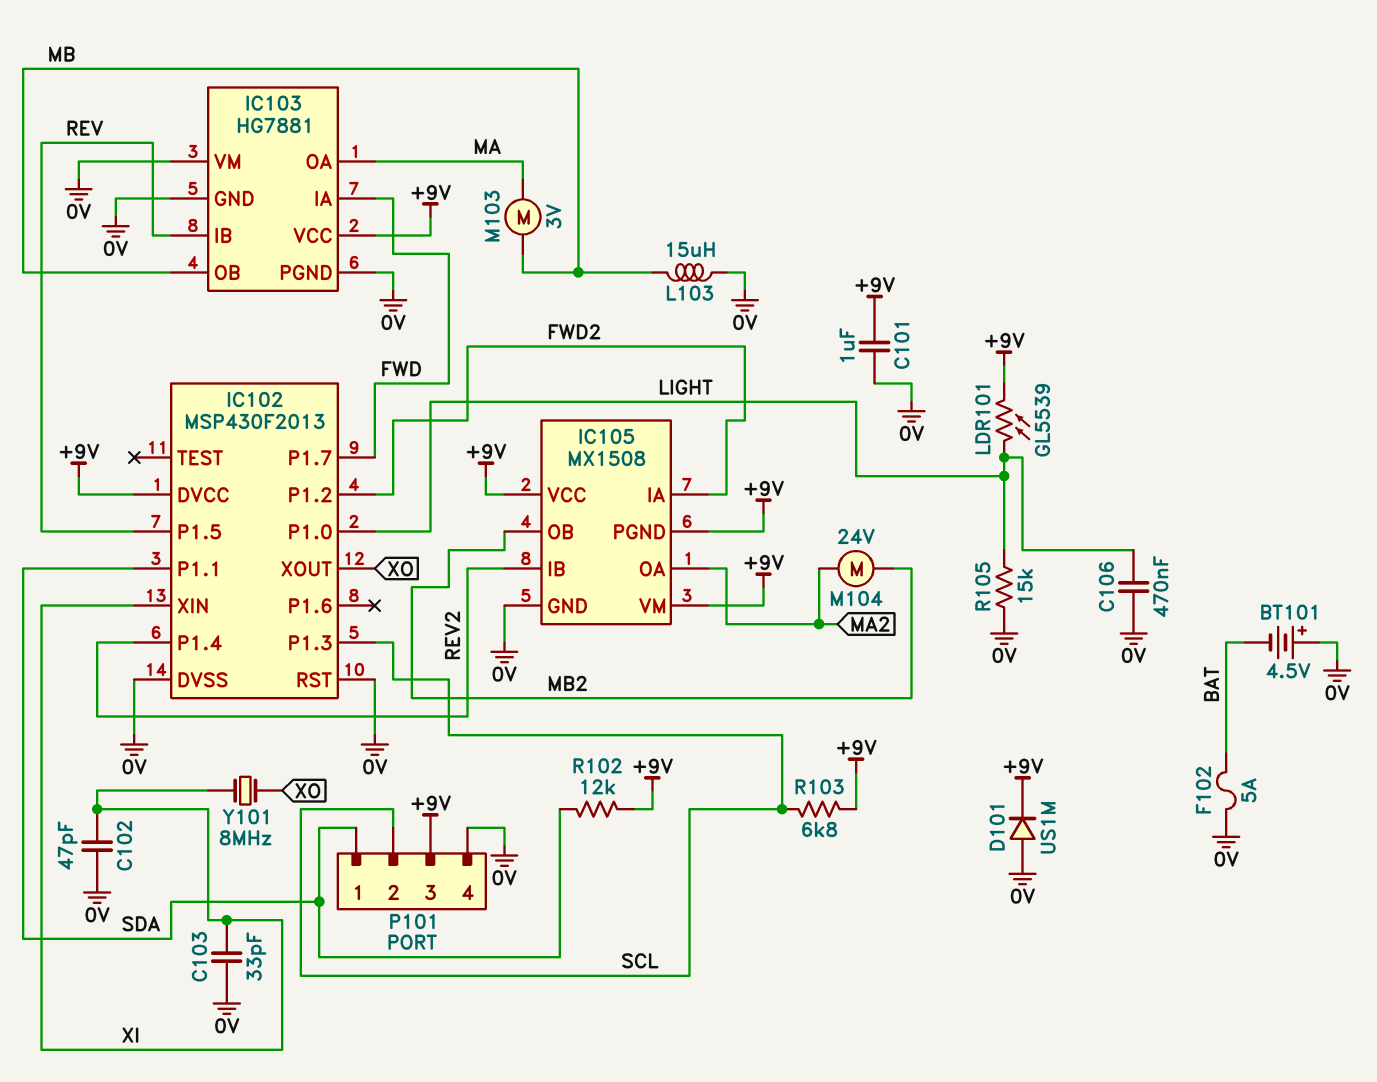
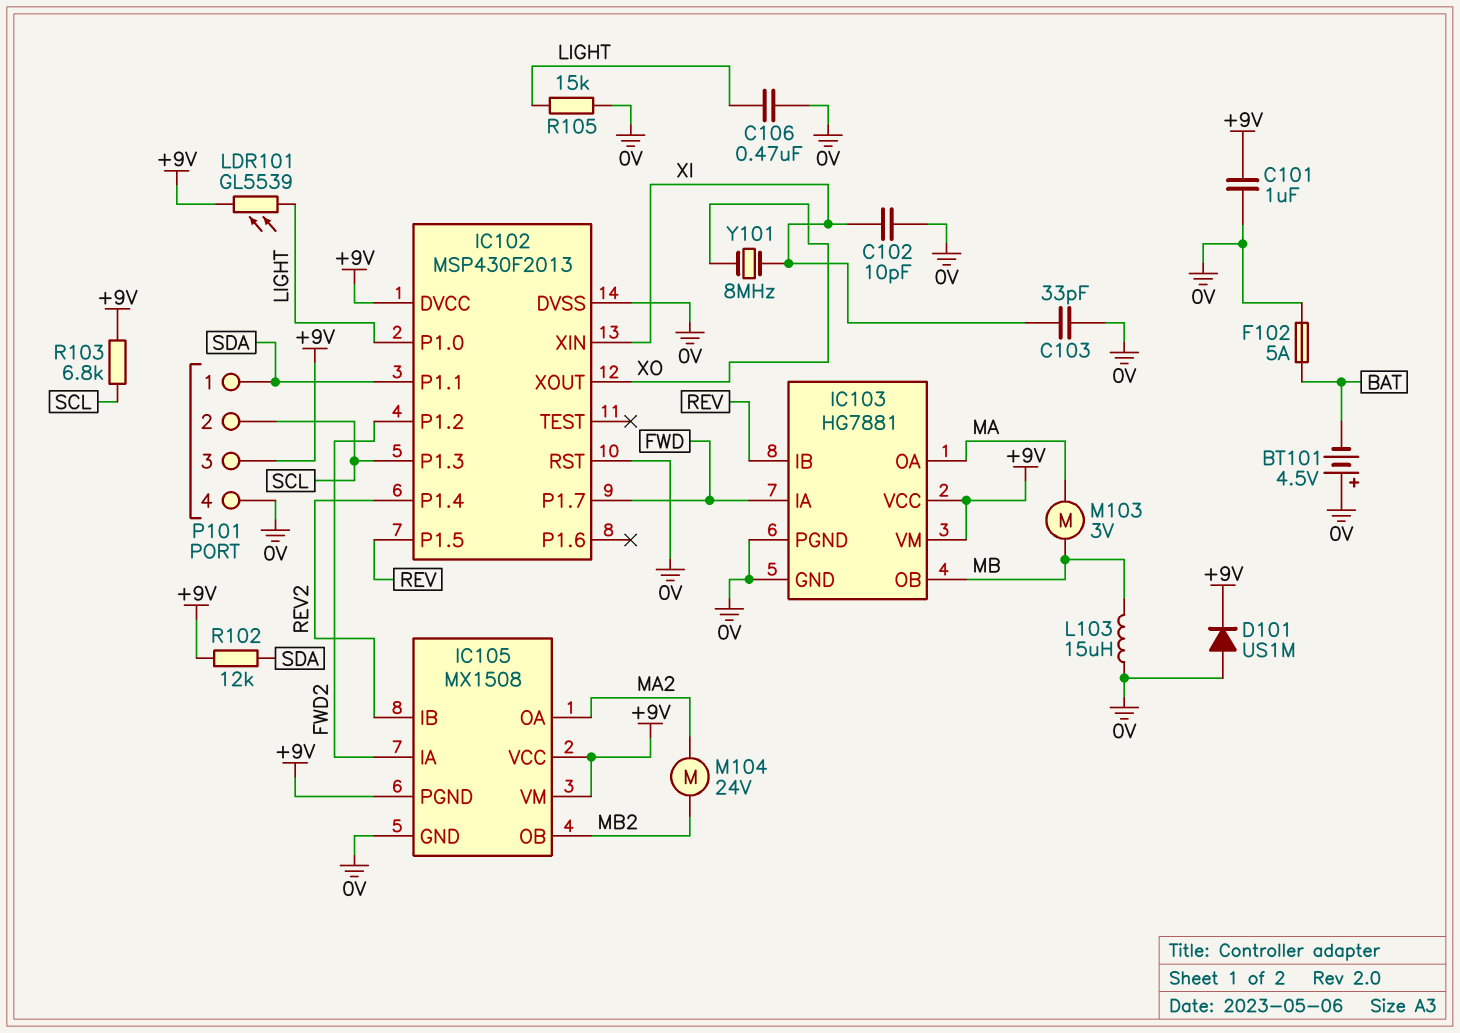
C102: 47pF (0V, XI) -> 10pF (0V, XI)
IC103 pin VM: 0V -> +9V

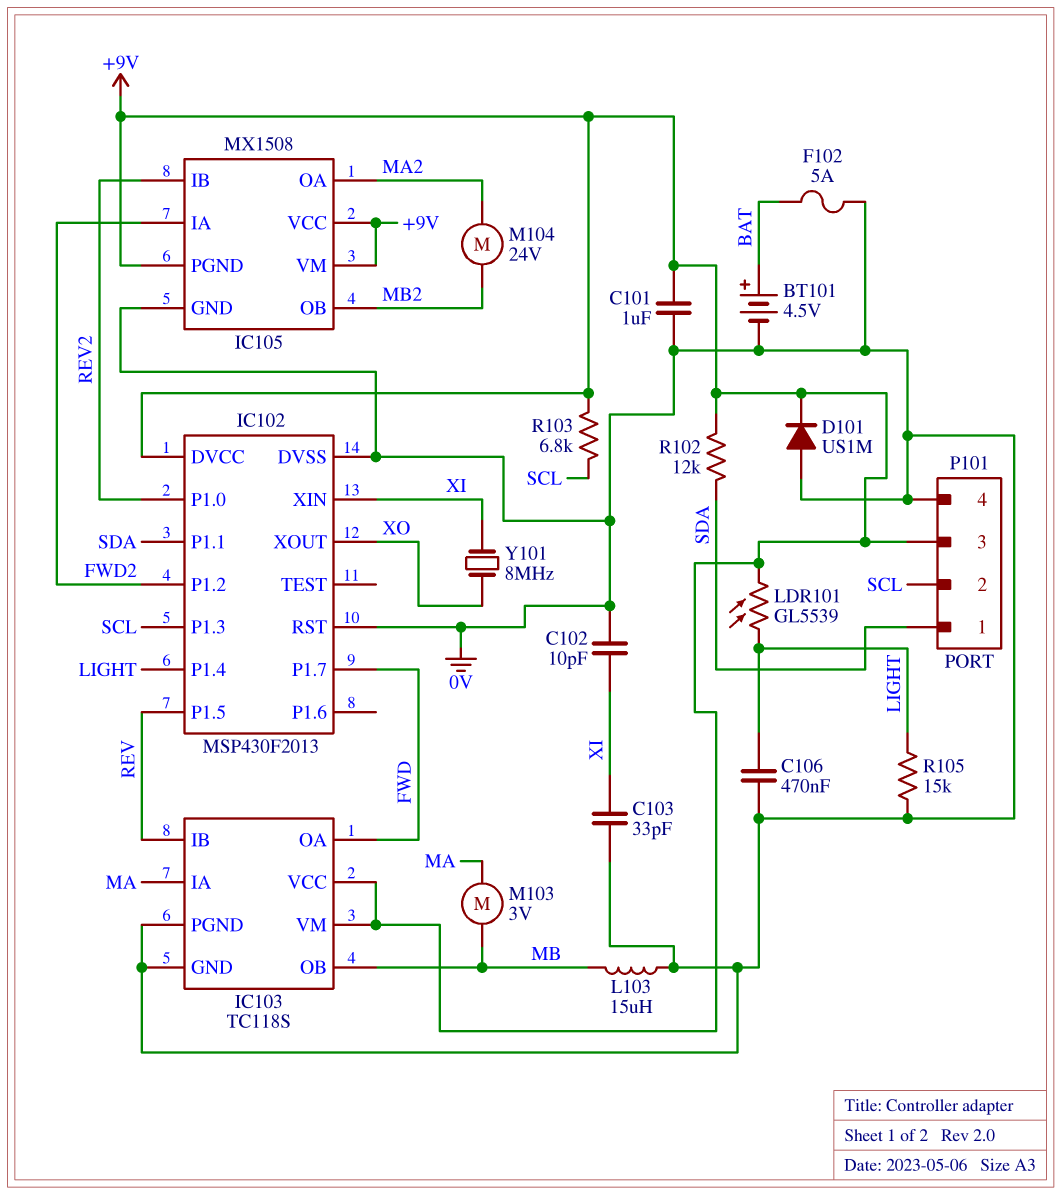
BT101: 4.5V (plus 0V, minus BAT) -> 4.5V (plus BAT, minus 0V)
IC102 pin P1.0: LIGHT -> REV2
IC102 pin P1.4: REV2 -> LIGHT
IC103: HG7881 -> TC118S
IC103 pin IA: FWD -> MA
IC103 pin OA: MA -> FWD

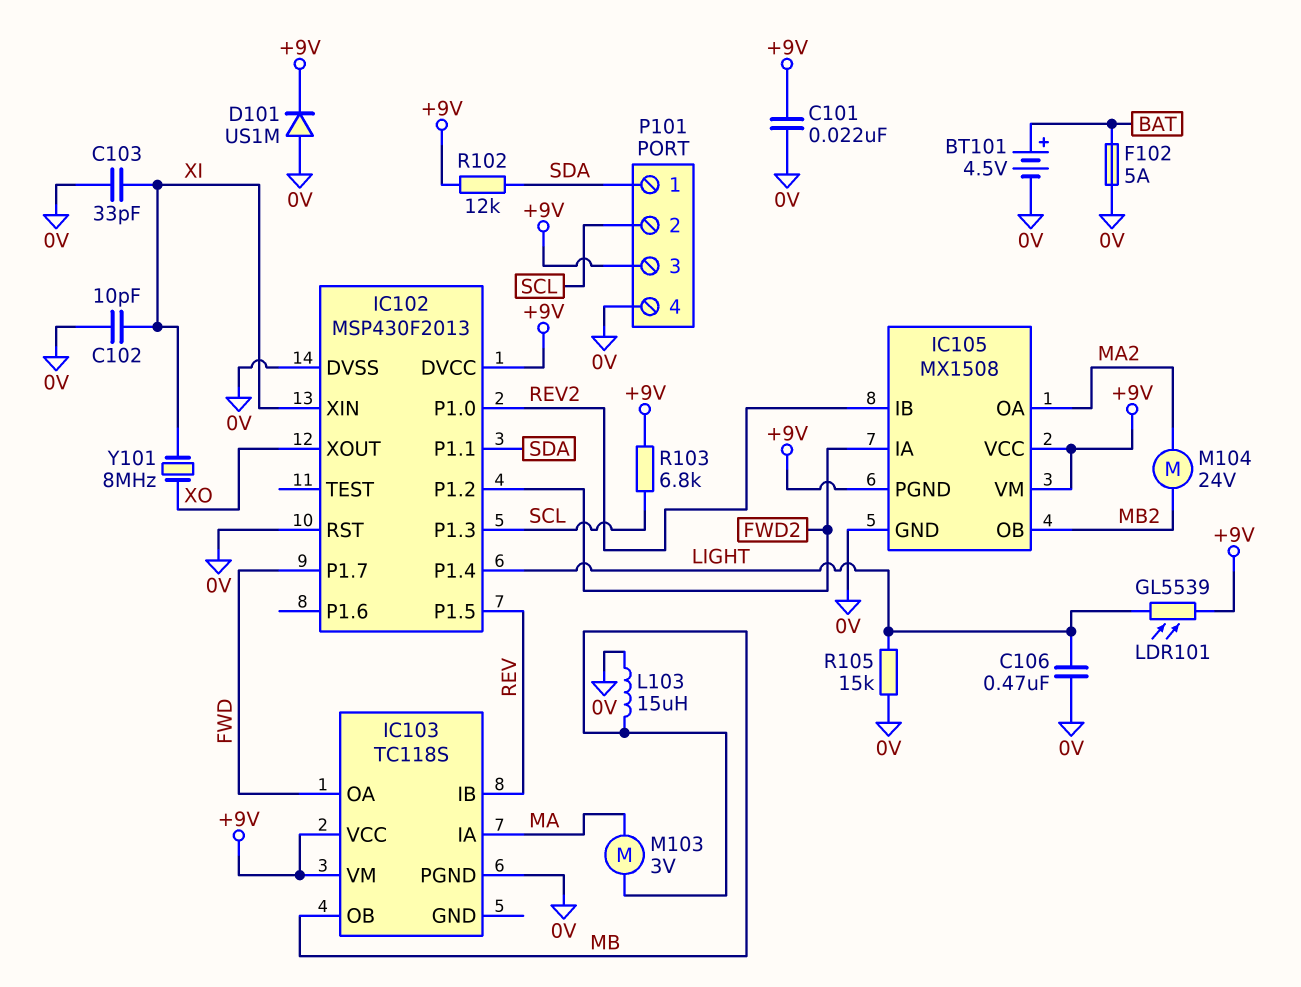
C101: 1uF (+9V, 0V) -> 22nF (+9V, 0V)
IC103 pin GND: 0V -> none

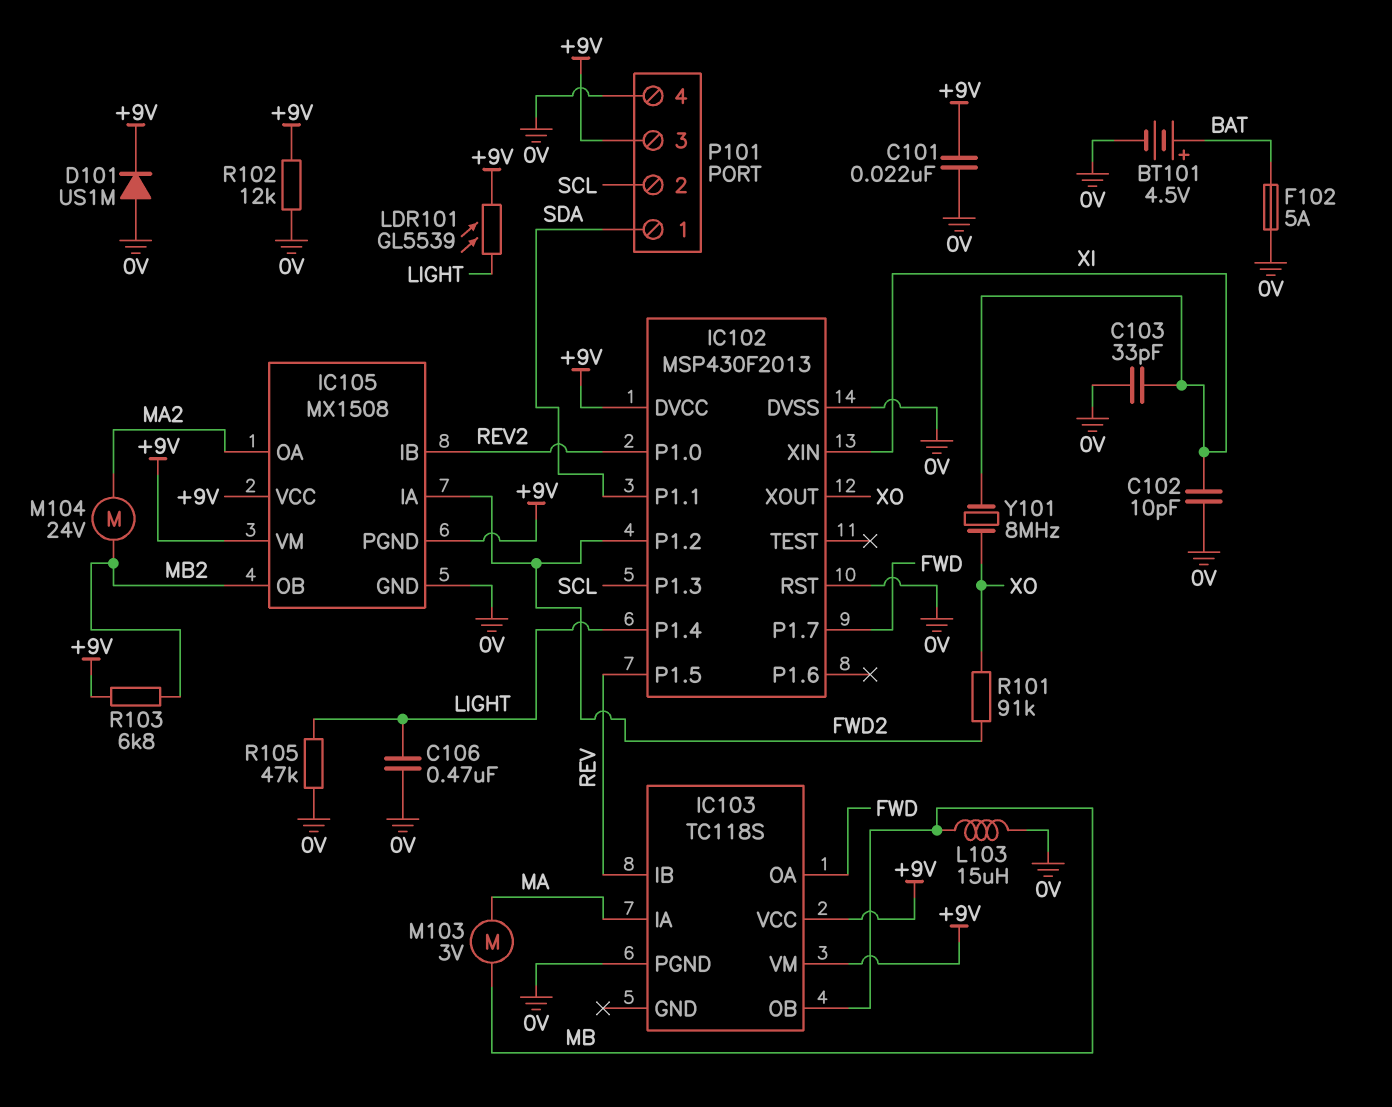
R101: none -> 91k (FWD2, XO)
R102: 12k (+9V, SDA) -> 12k (+9V, 0V)
R103: 6.8k (+9V, SCL) -> 6.8k (+9V, MB2)
R105: 15k (0V, LIGHT) -> 47k (0V, LIGHT)

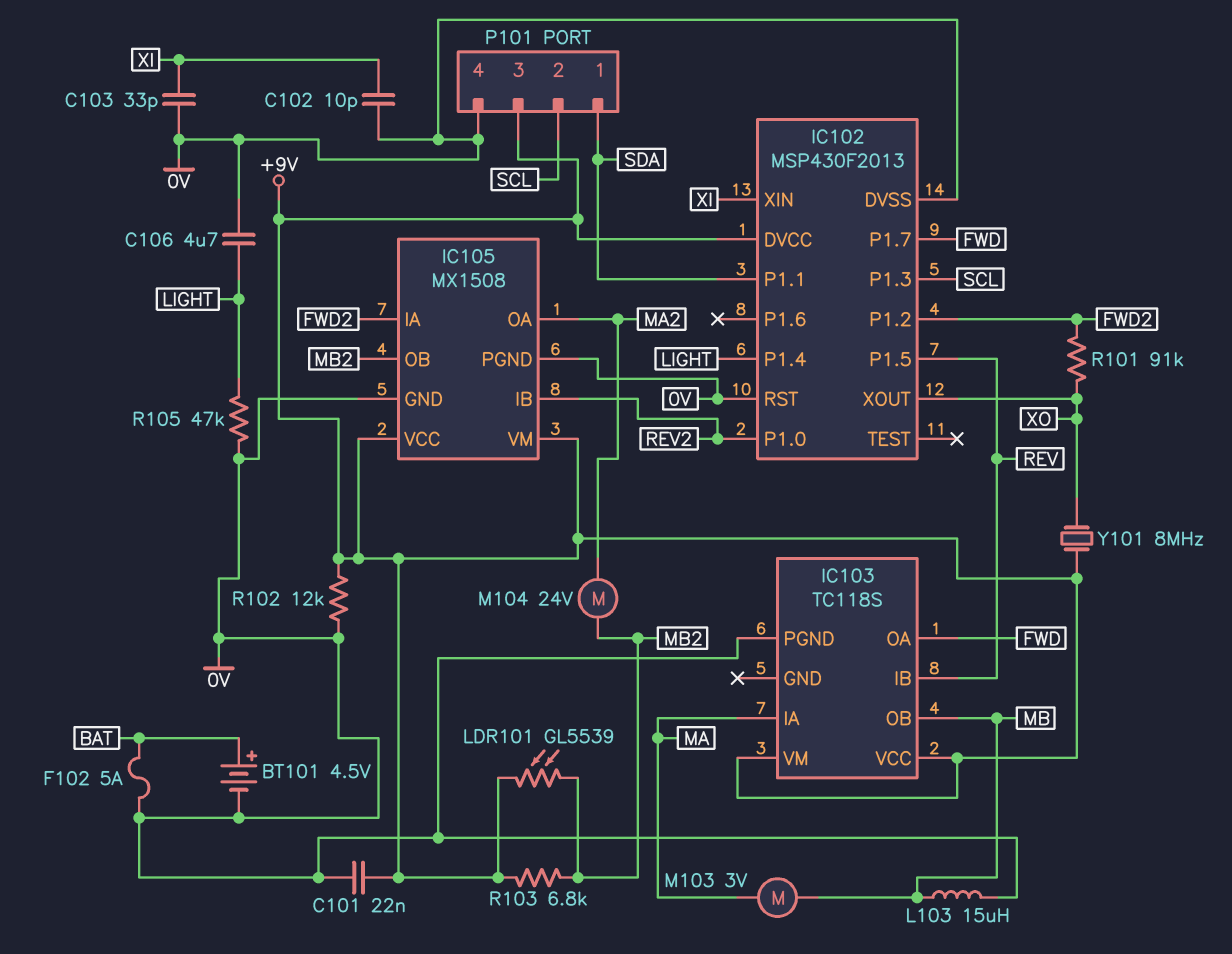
C106: 470nF (0V, LIGHT) -> 4.7uF (0V, LIGHT)
D101: diode US1M (A 0V, K +9V) -> none
IC105 pin PGND: +9V -> 0V
LDR101: GL5539 (+9V, LIGHT) -> GL5539 (+9V, MB2)
Y101: 8MHz (XI, XO) -> 8MHz (+9V, XO)

